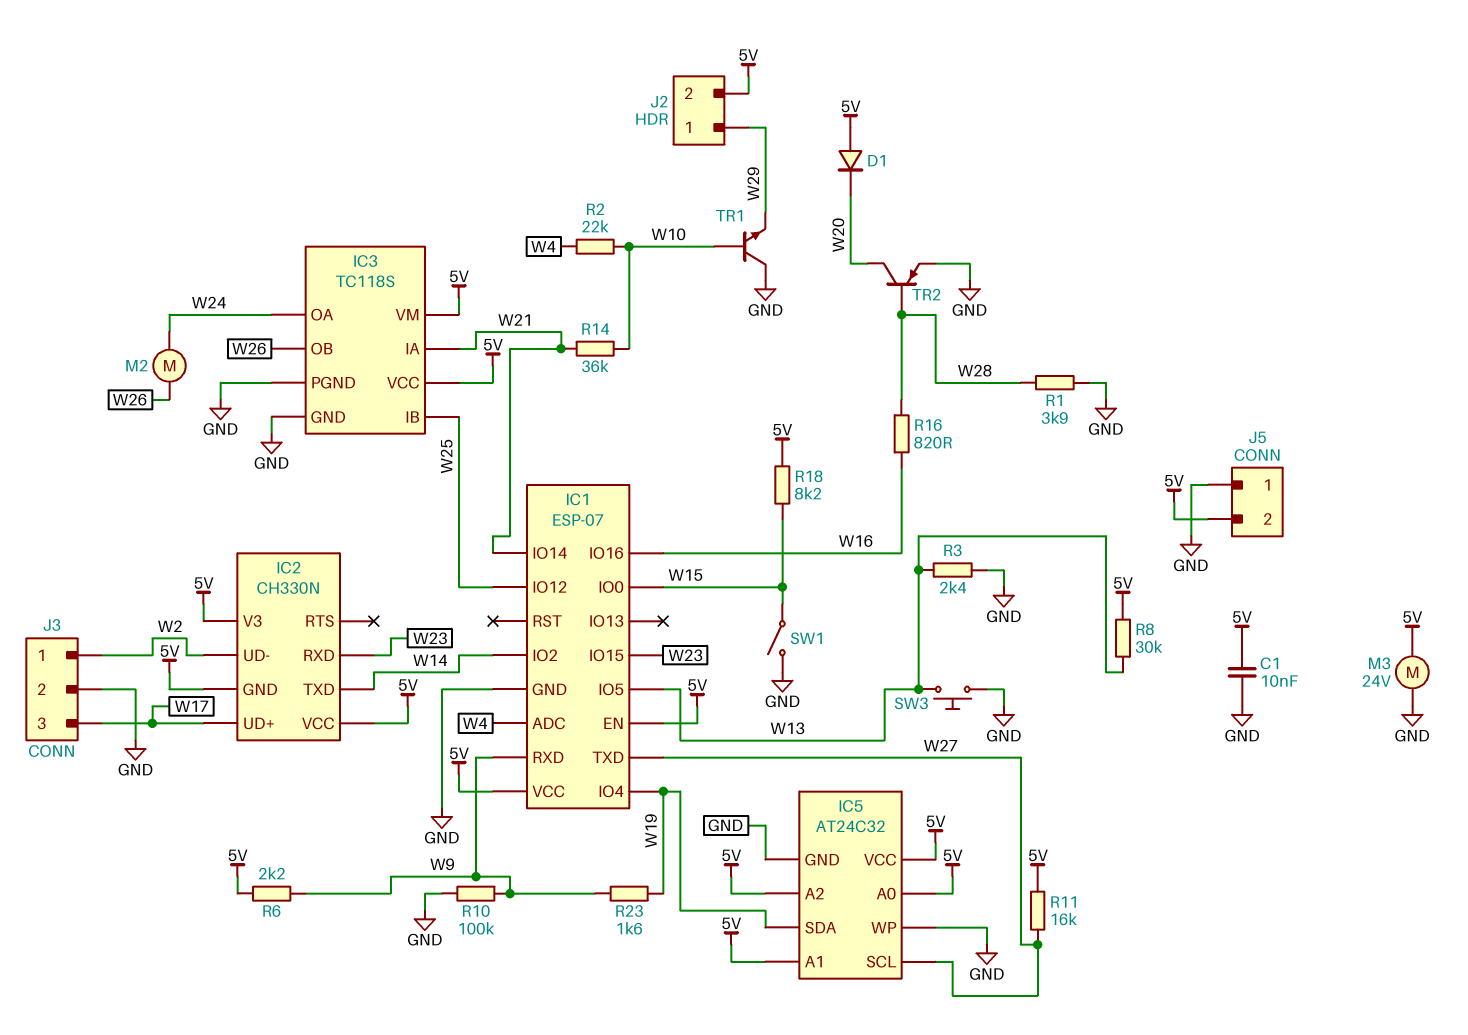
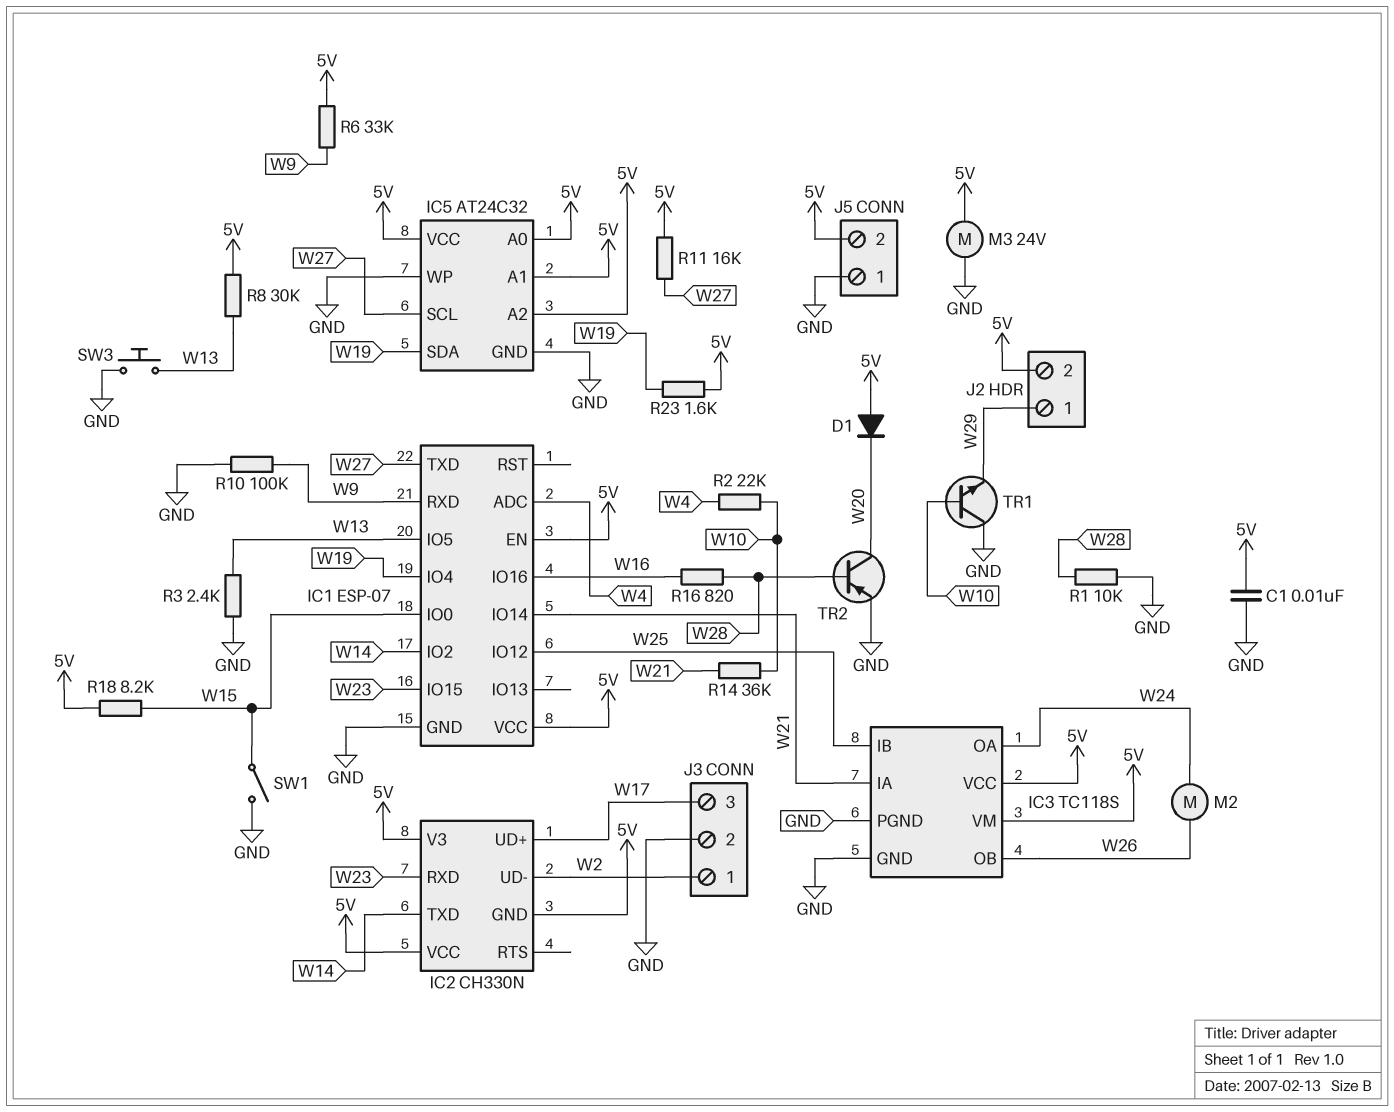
R1: 3.9k (GND, W28) -> 10k (GND, W28)
R6: 2.2k (5V, W9) -> 33k (5V, W9)
R23: 1.6k (W9, W19) -> 1.6k (5V, W19)

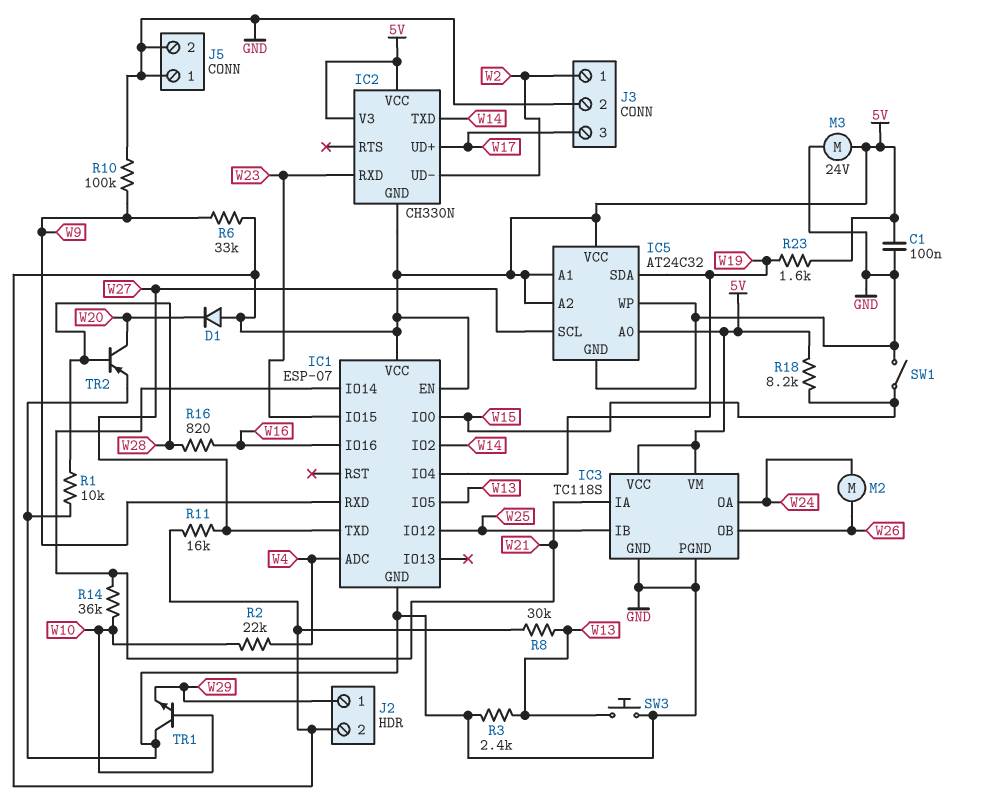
C1: 10nF (5V, GND) -> 100nF (5V, GND)
J5 pin 2: 5V -> GND

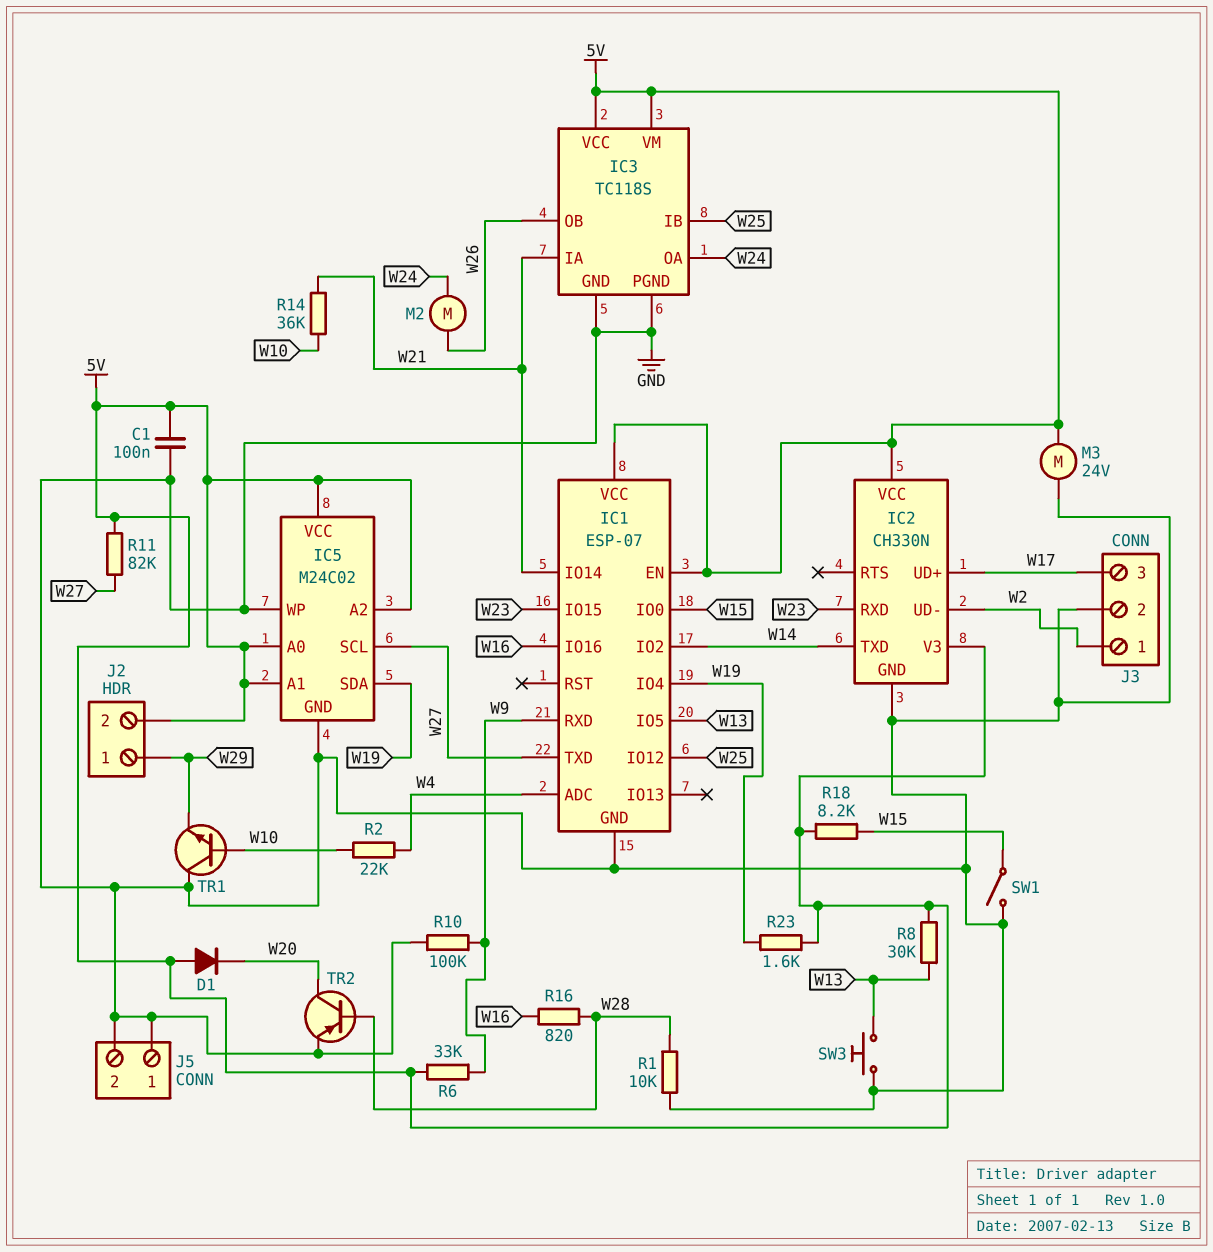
IC2 pin GND: 5V -> GND
IC5: AT24C32 -> M24C02
R3: 2.4k (GND, W13) -> none
R11: 16k (5V, W27) -> 82k (5V, W27)

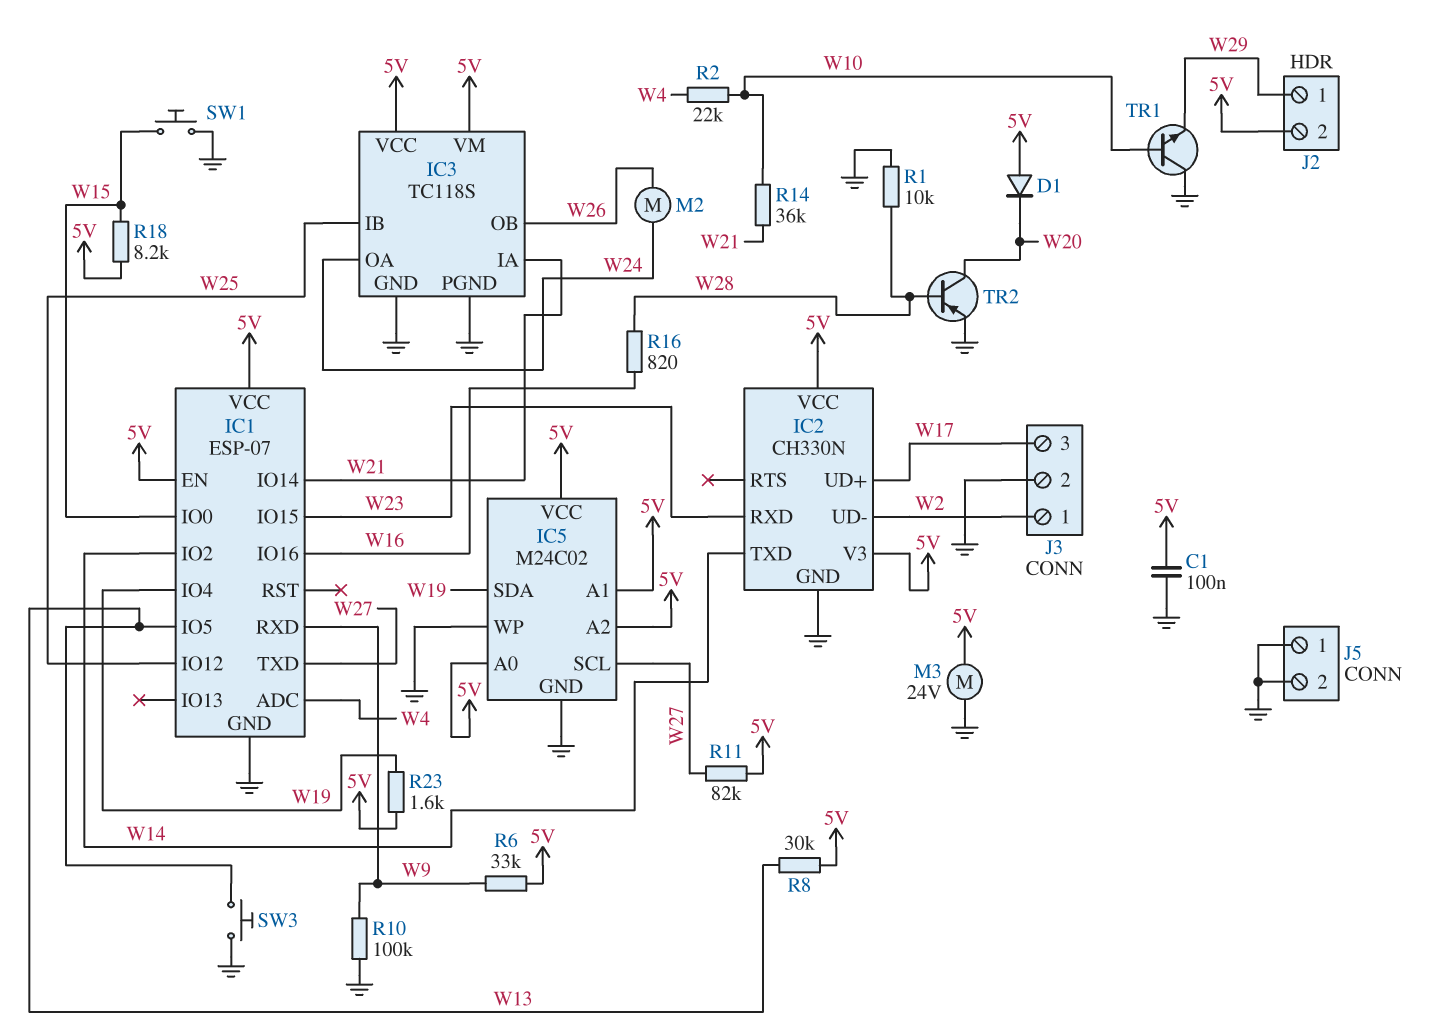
SW1: switch (GND, W15) -> button (GND, W15)

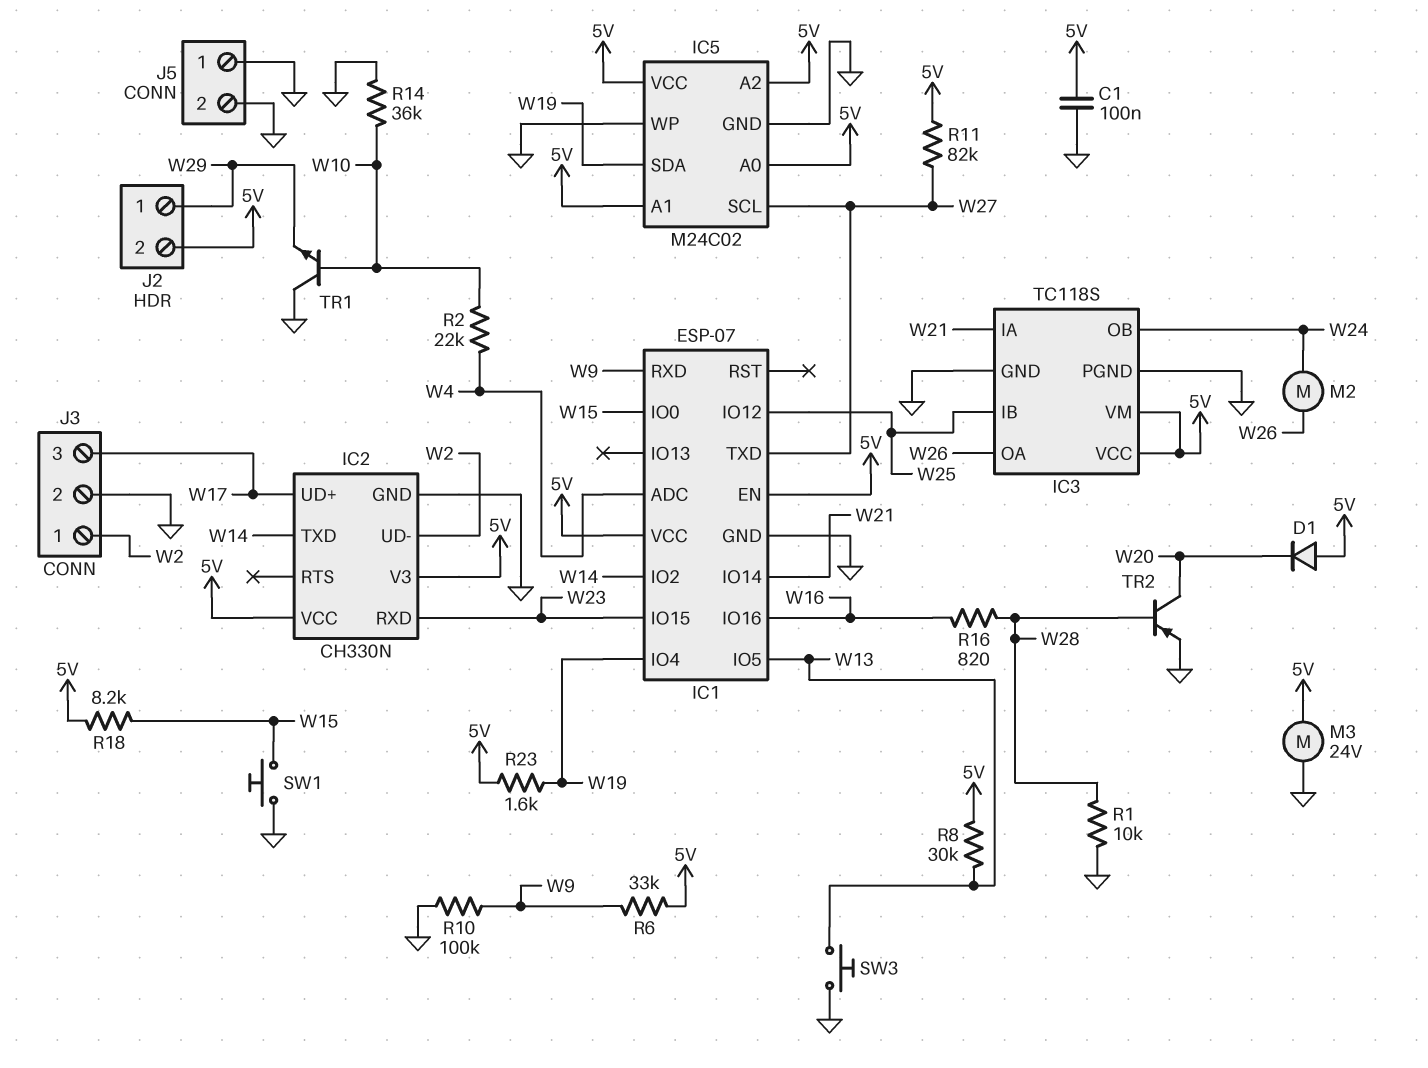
IC3 pin OA: W24 -> W26
IC3 pin OB: W26 -> W24
R14: 36k (W10, W21) -> 36k (GND, W10)

